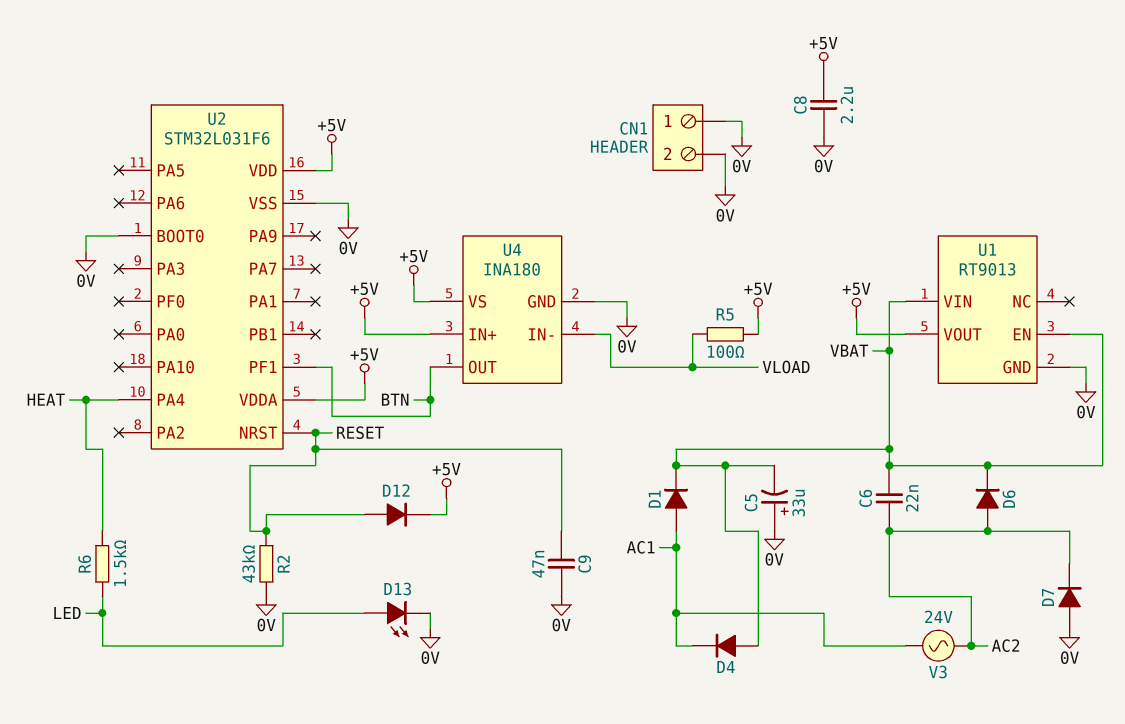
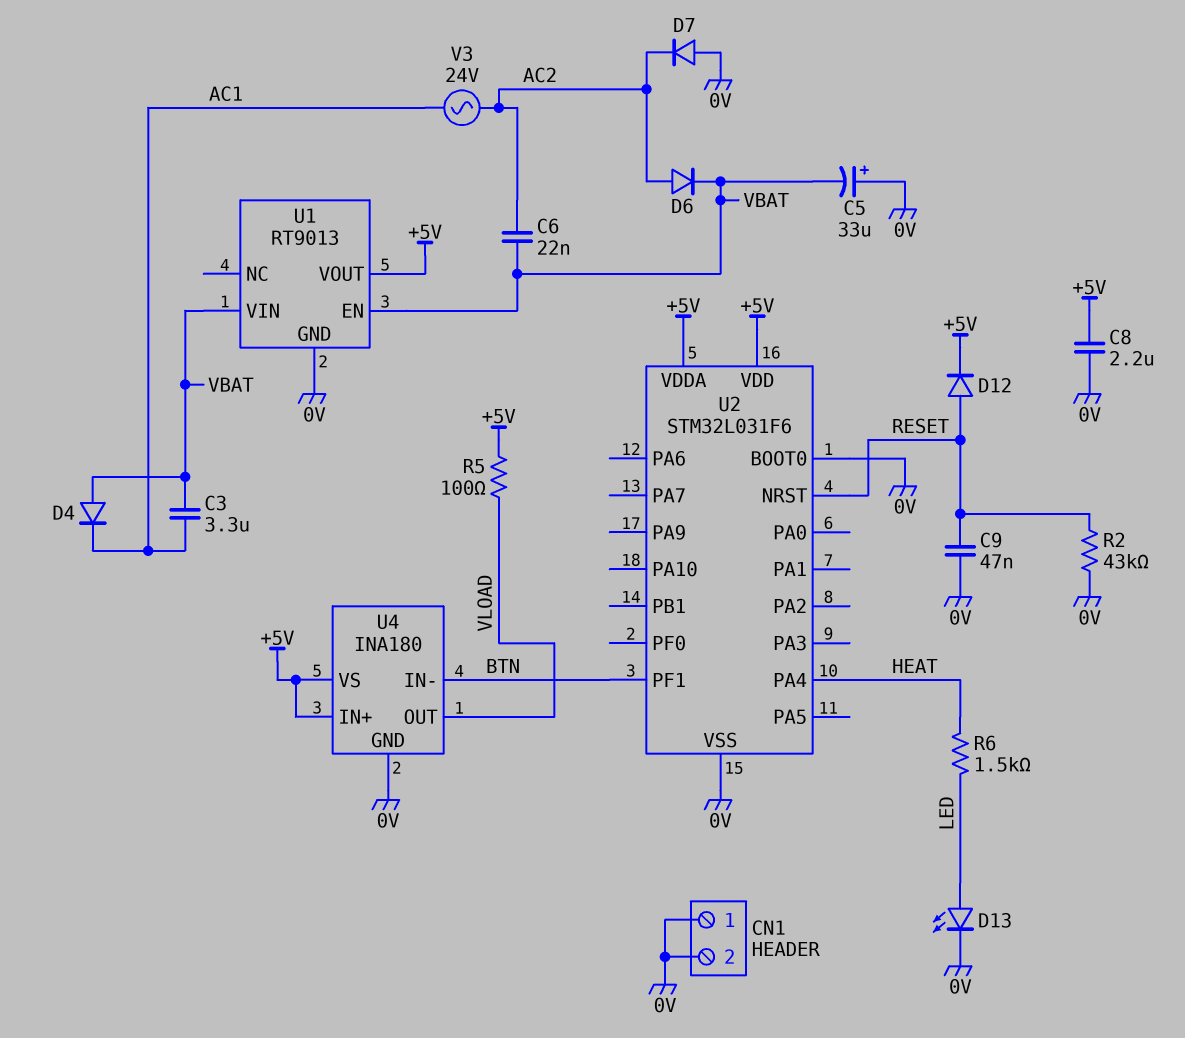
C3: none -> 3.3uF (AC1, VBAT)
D1: diode (A AC1, K VBAT) -> none
U4 pin IN-: VLOAD -> BTN
U4 pin OUT: BTN -> VLOAD

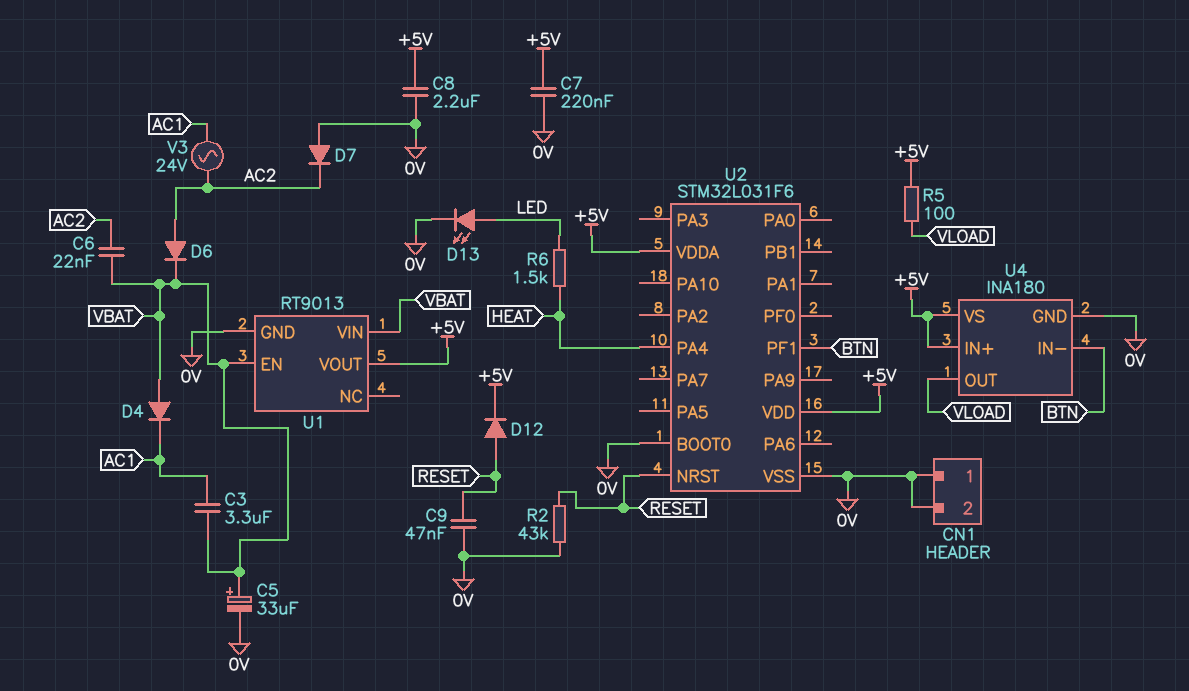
C5: 33uF (plus 0V, minus VBAT) -> 33uF (plus VBAT, minus 0V)
C7: none -> 220nF (+5V, 0V)

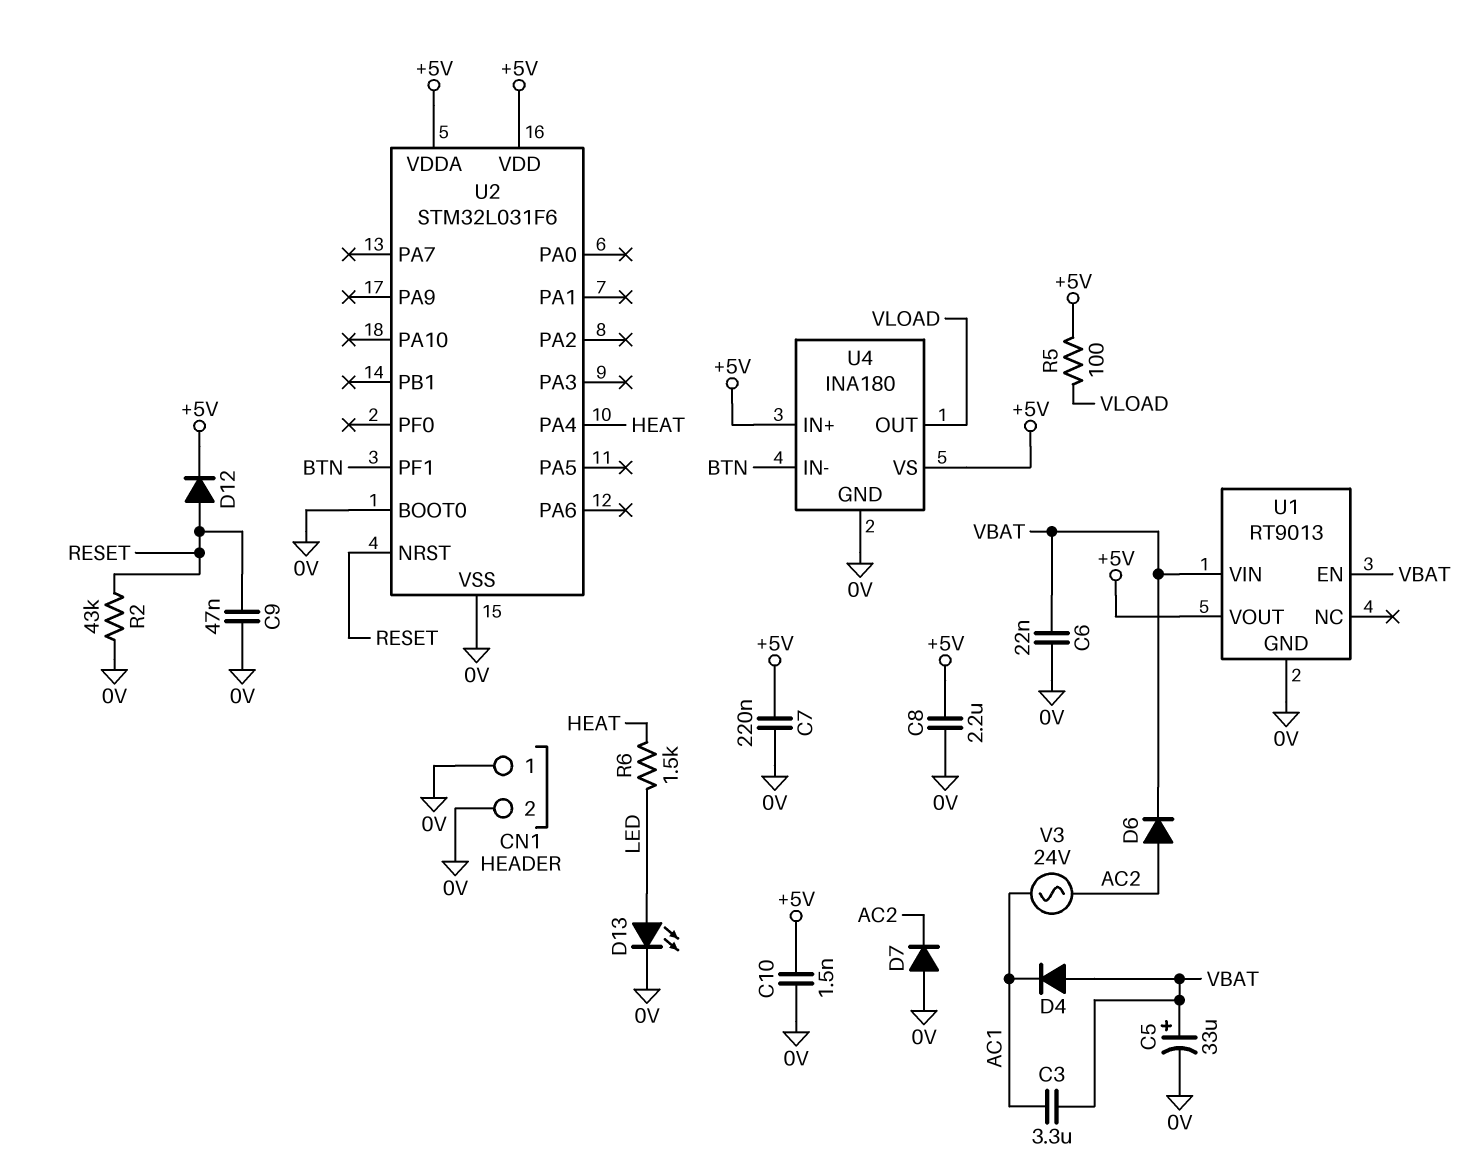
C6: 22nF (AC2, VBAT) -> 22nF (0V, VBAT)
C10: none -> 1.5nF (+5V, 0V)

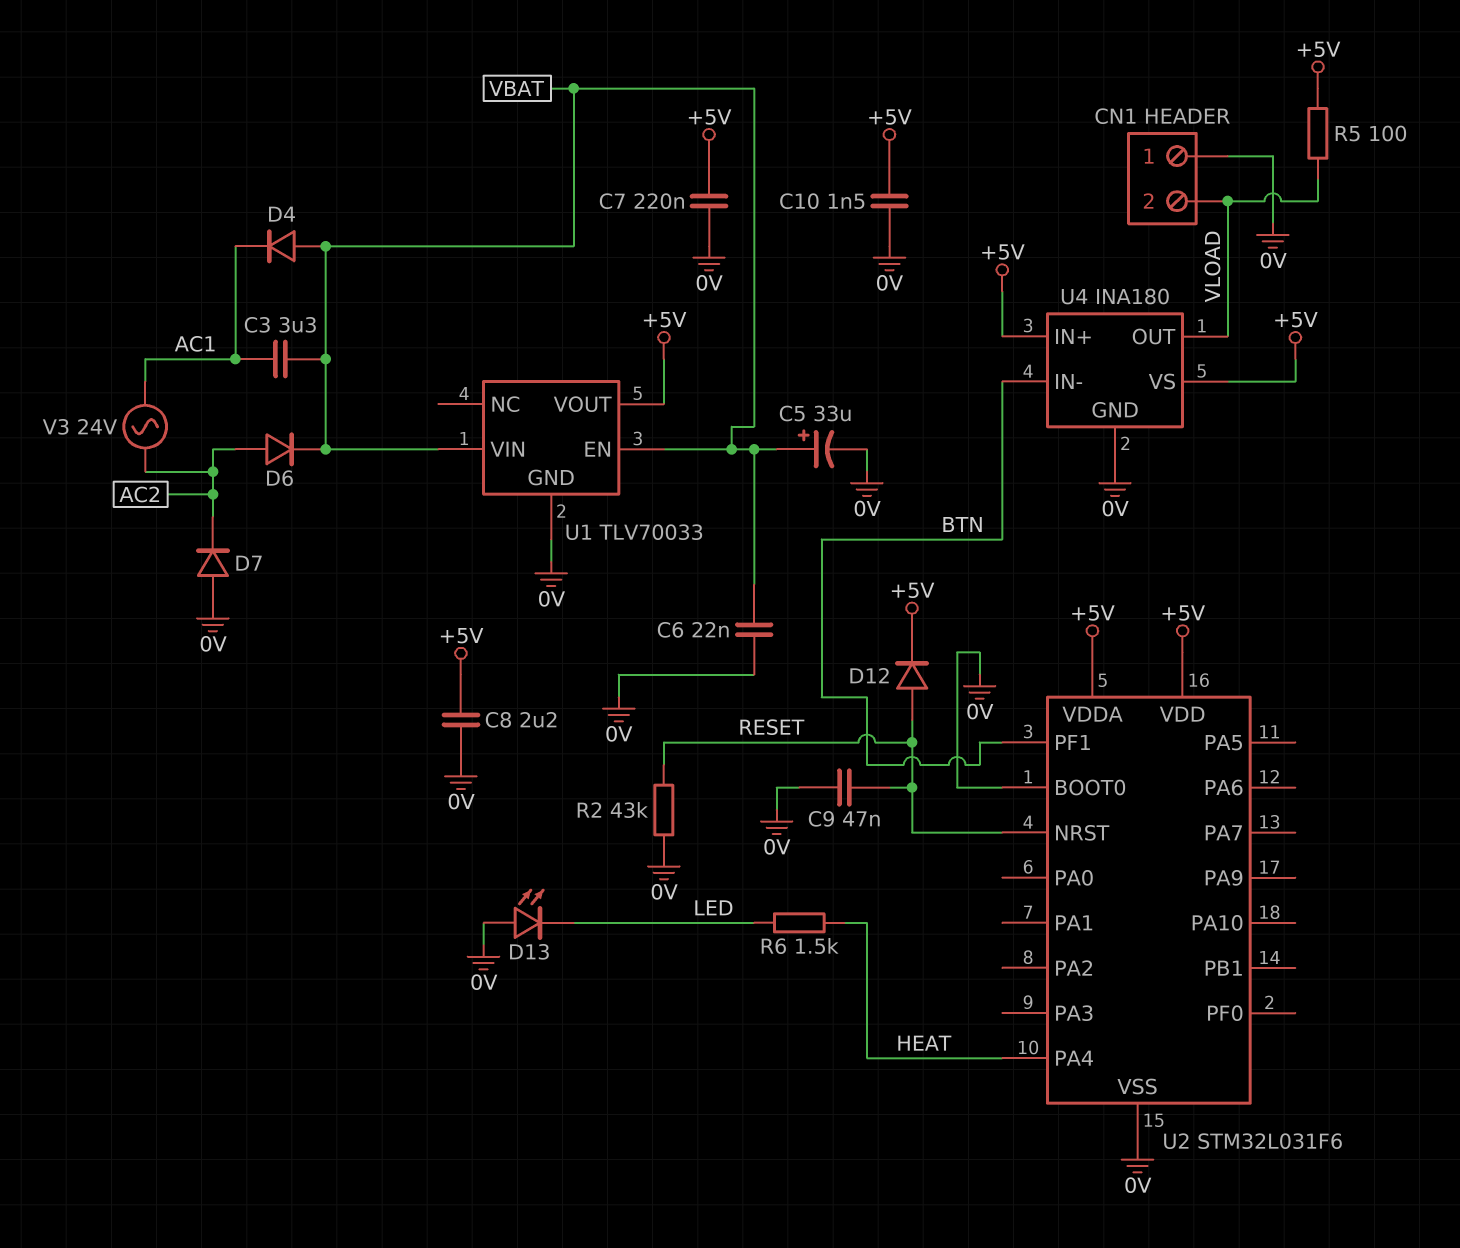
CN1 pin 2: 0V -> VLOAD
D13: LED (A LED, K 0V) -> LED (A 0V, K LED)
U1: RT9013 -> TLV70033

